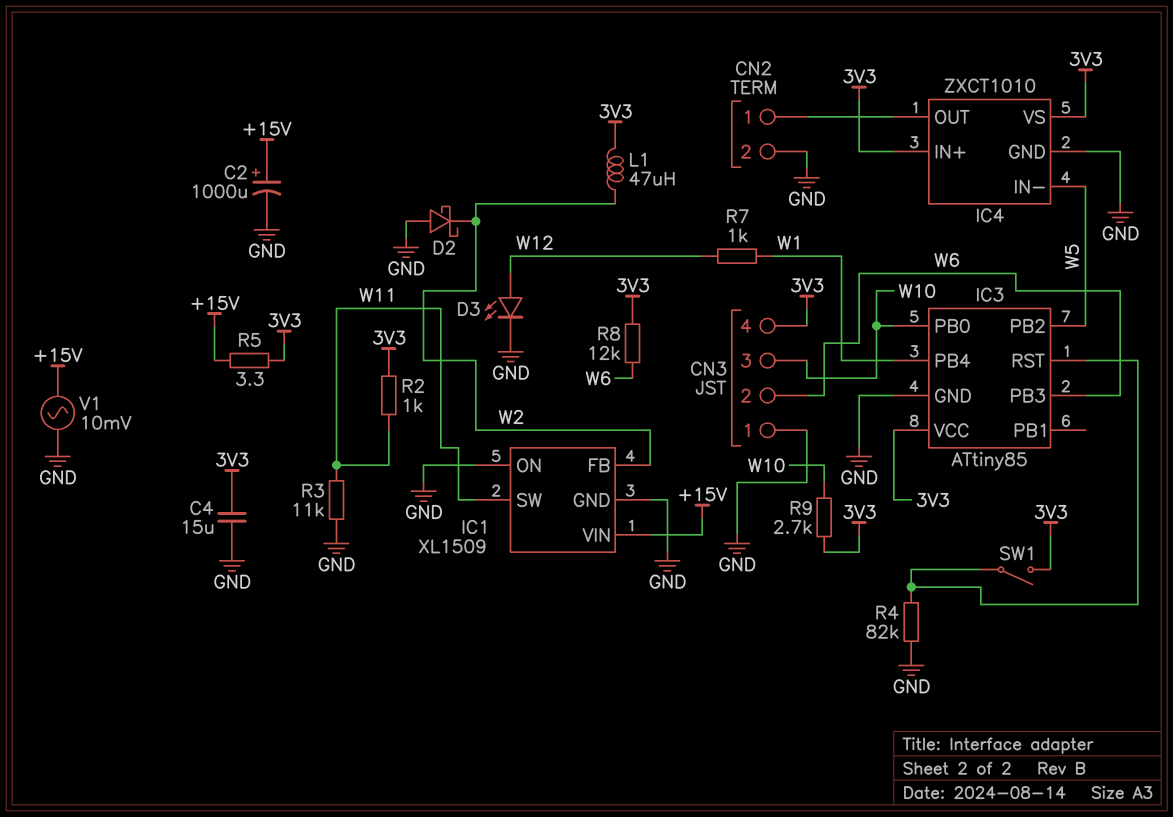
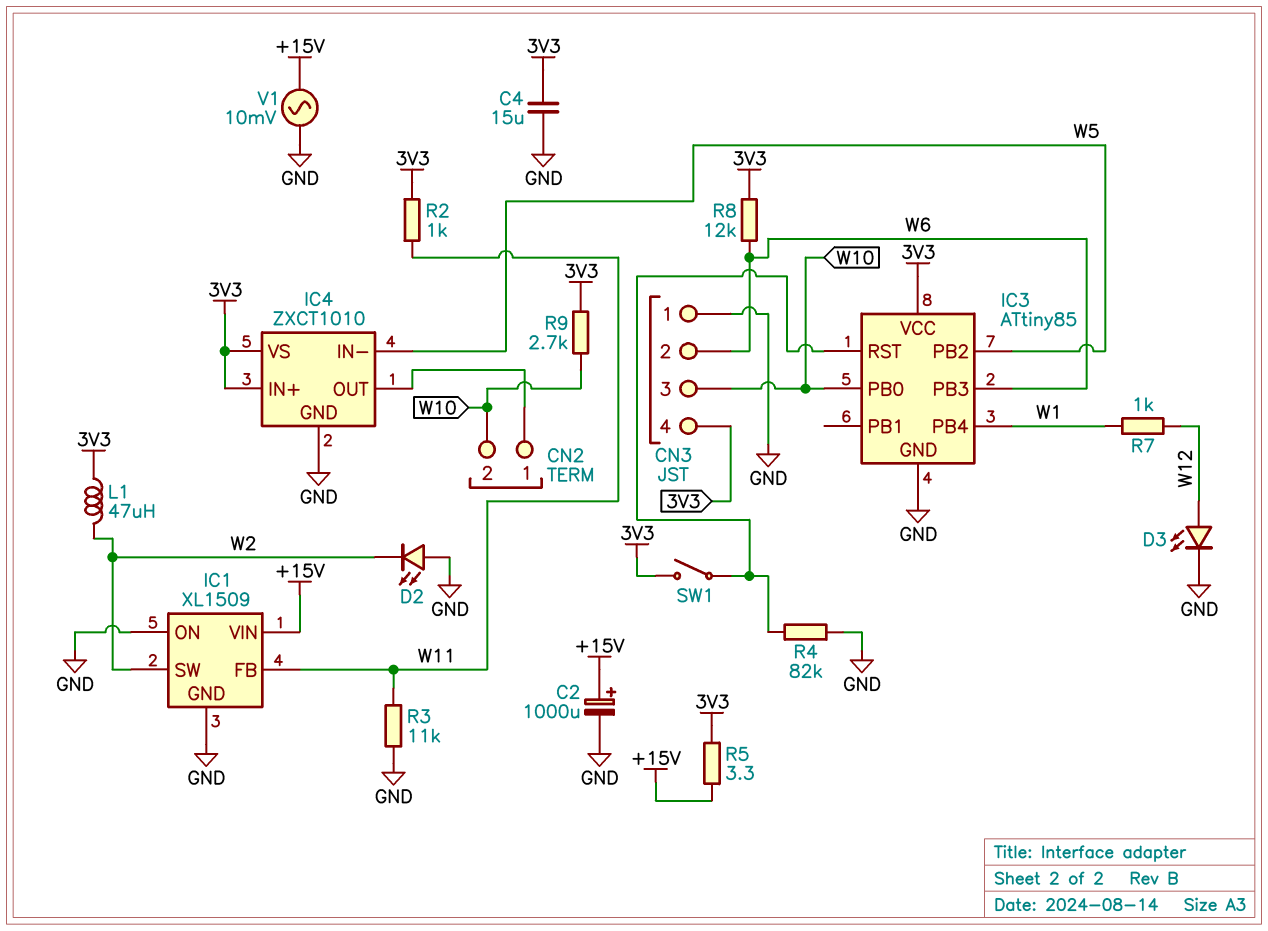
CN2 pin 2: GND -> W10
D2: schottky (A GND, K W2) -> LED (A GND, K W2)
IC1 pin FB: W2 -> W11
IC1 pin SW: W11 -> W2

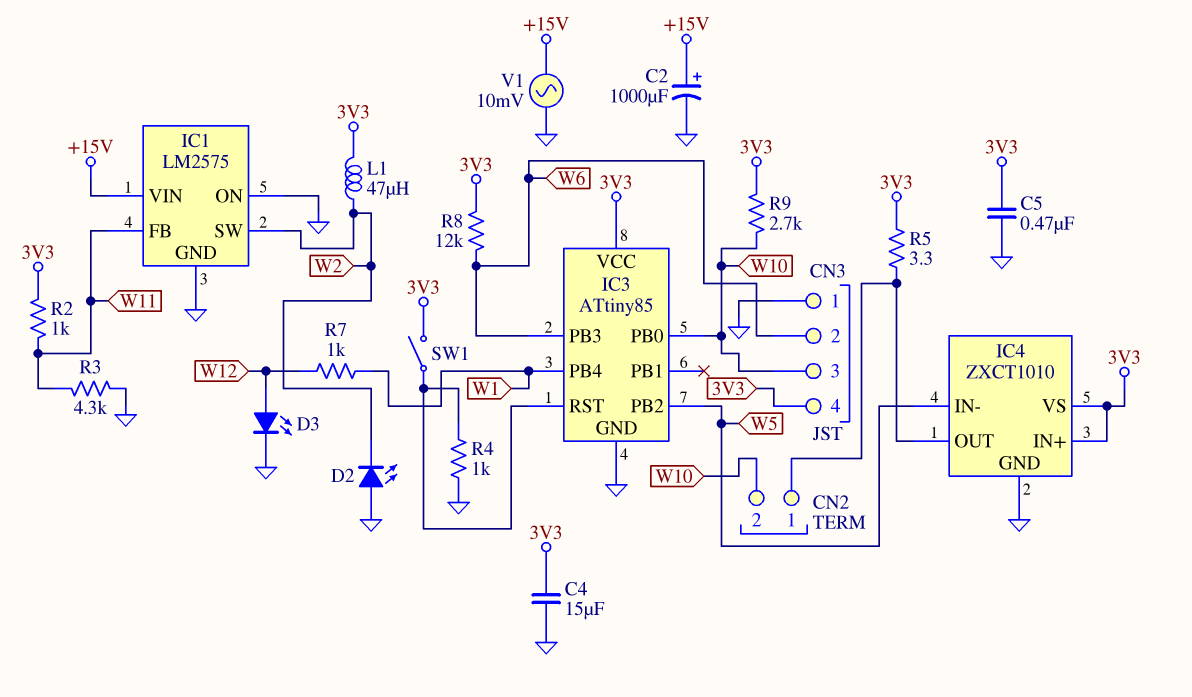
C5: none -> 470nF (3V3, GND)
IC1: XL1509 -> LM2575
R3: 11k (GND, W11) -> 4.3k (GND, W11)
R4: 82k (GND, IC3/RST) -> 1k (GND, IC3/RST)
R5: 3.3 (+15V, 3V3) -> 3.3 (3V3, CN2/1)

